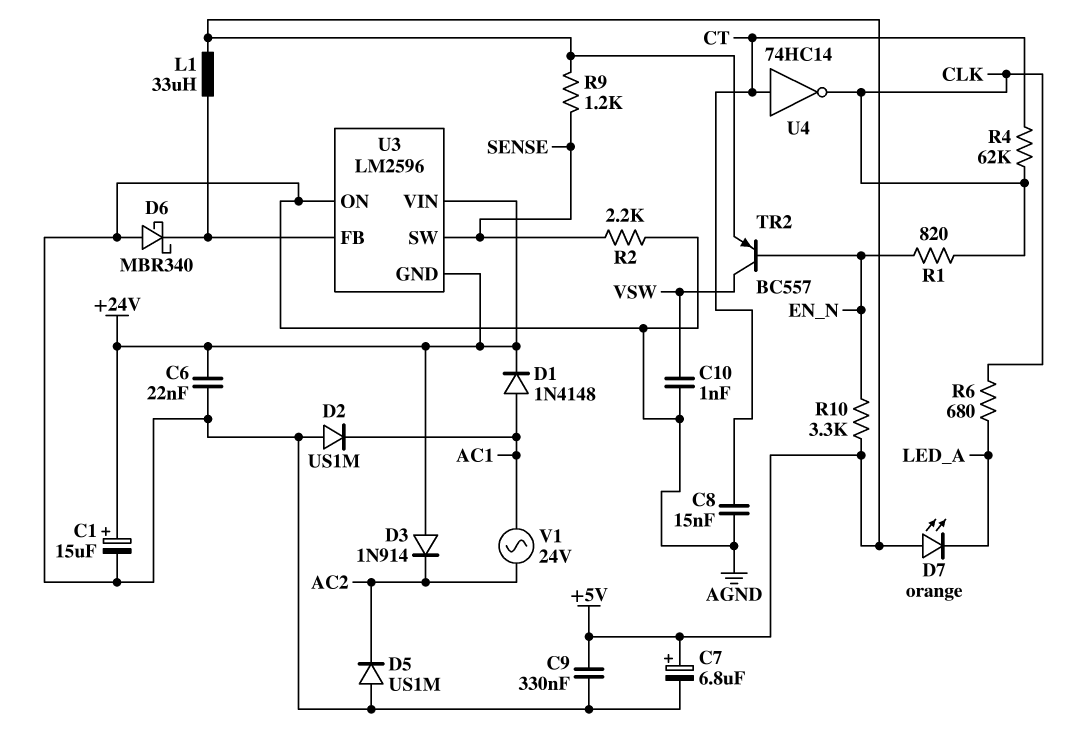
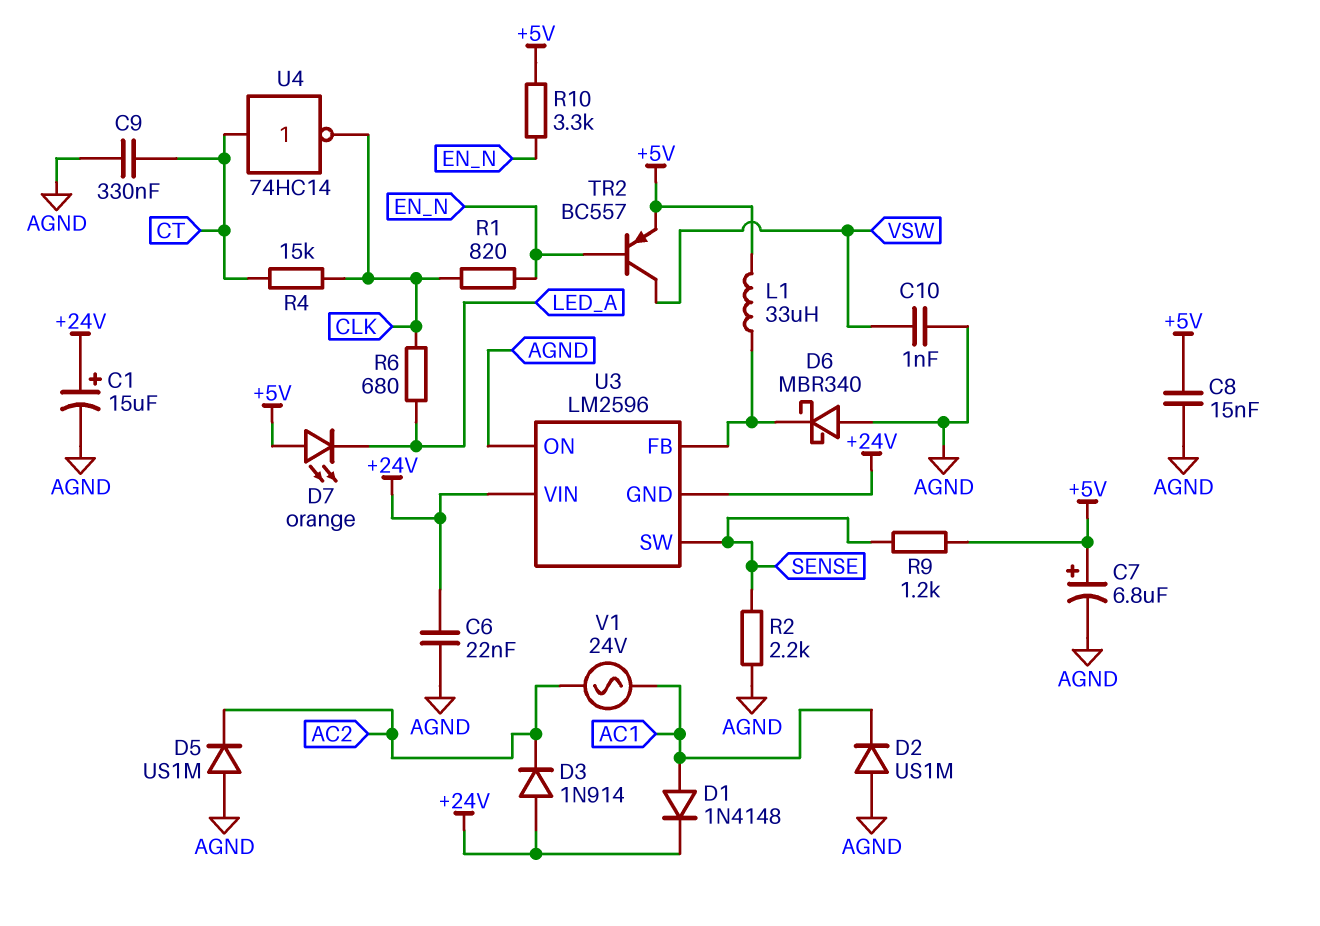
C8: 15nF (AGND, CT) -> 15nF (+5V, AGND)
C9: 330nF (+5V, AGND) -> 330nF (AGND, CT)
R4: 62k (CLK, CT) -> 15k (CLK, CT)

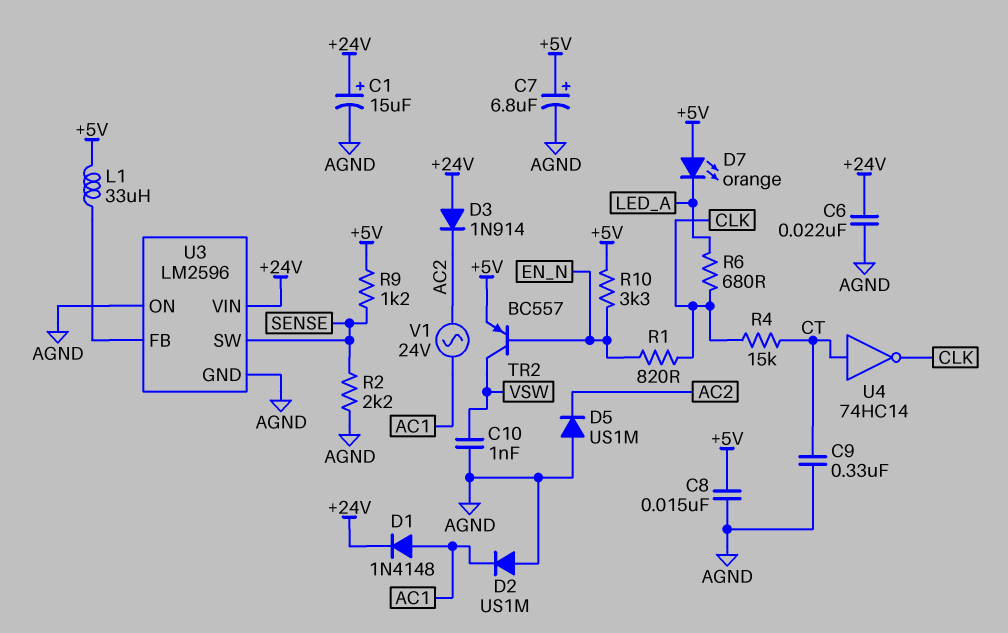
D6: schottky MBR340 (A AGND, K U3/FB) -> none
U3 pin GND: +24V -> AGND

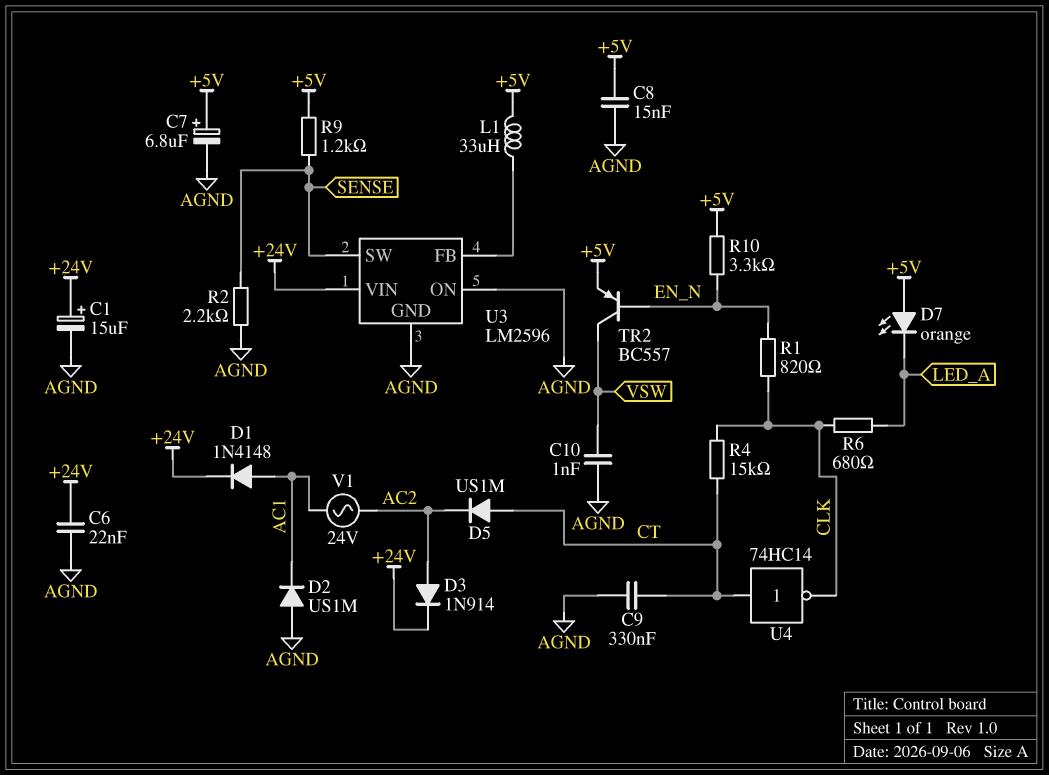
D3: diode 1N914 (A +24V, K AC2) -> diode 1N914 (A AC2, K +24V)
D5: diode US1M (A AGND, K AC2) -> diode US1M (A CT, K AC2)

